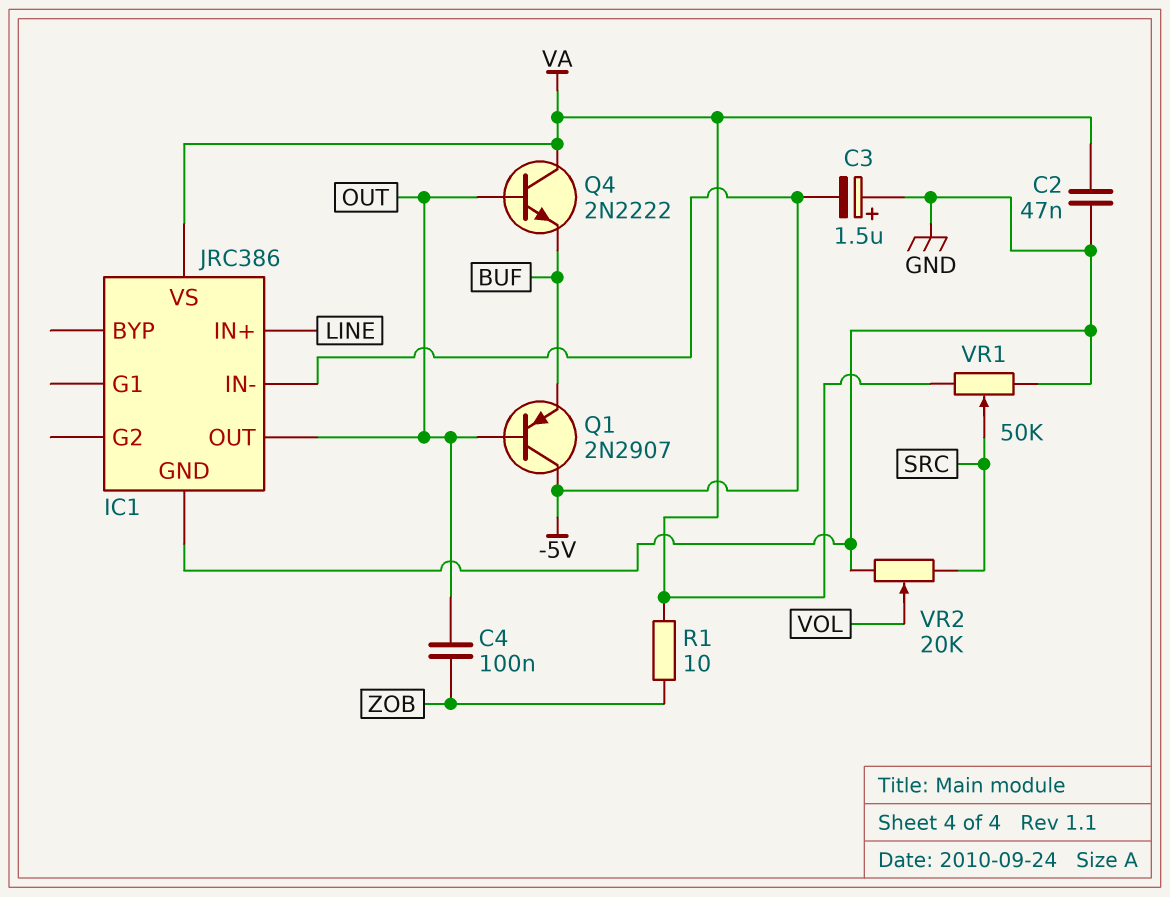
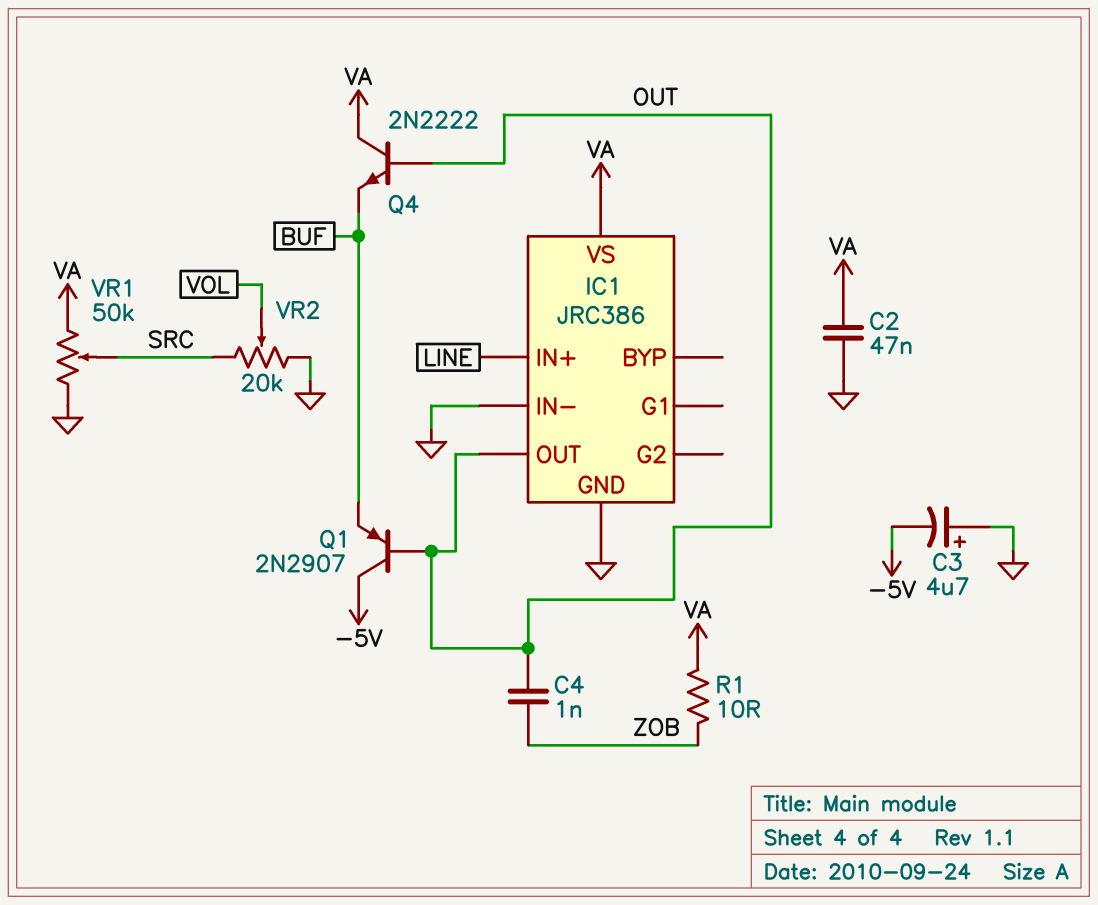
C3: 1.5uF (plus GND, minus -5V) -> 4.7uF (plus GND, minus -5V)
C4: 100nF (OUT, ZOB) -> 1nF (OUT, ZOB)
IC1 pin IN-: -5V -> GND

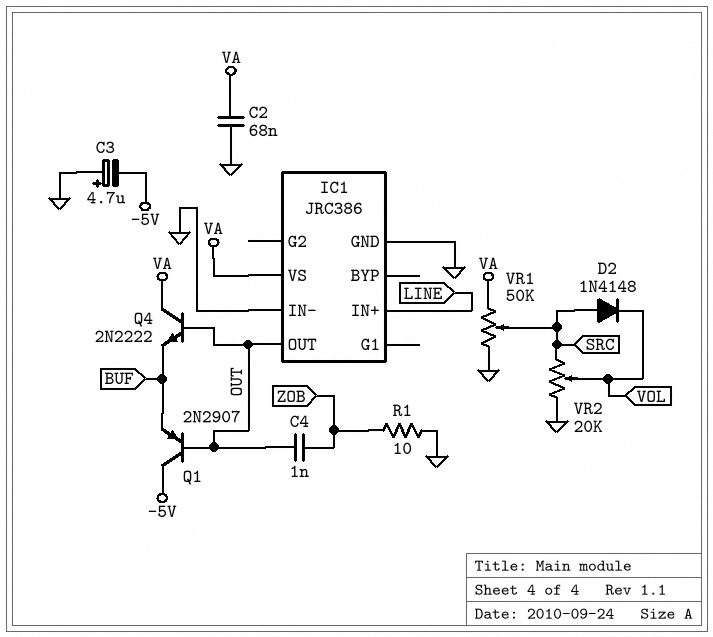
C2: 47nF (GND, VA) -> 68nF (GND, VA)
D2: none -> diode 1N4148 (A SRC, K VOL)
R1: 10 (VA, ZOB) -> 10 (GND, ZOB)

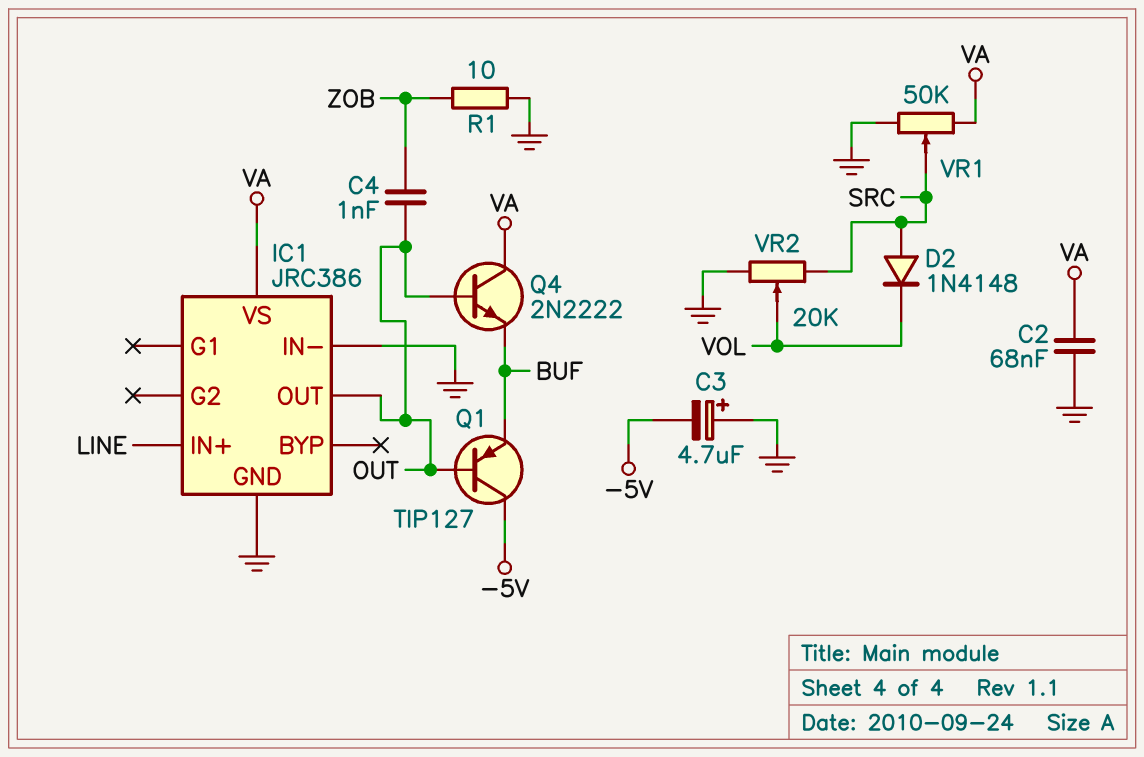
Q1: PNP 2N2907 (B OUT, C -5V, E BUF) -> PNP TIP127 (B OUT, C -5V, E BUF)

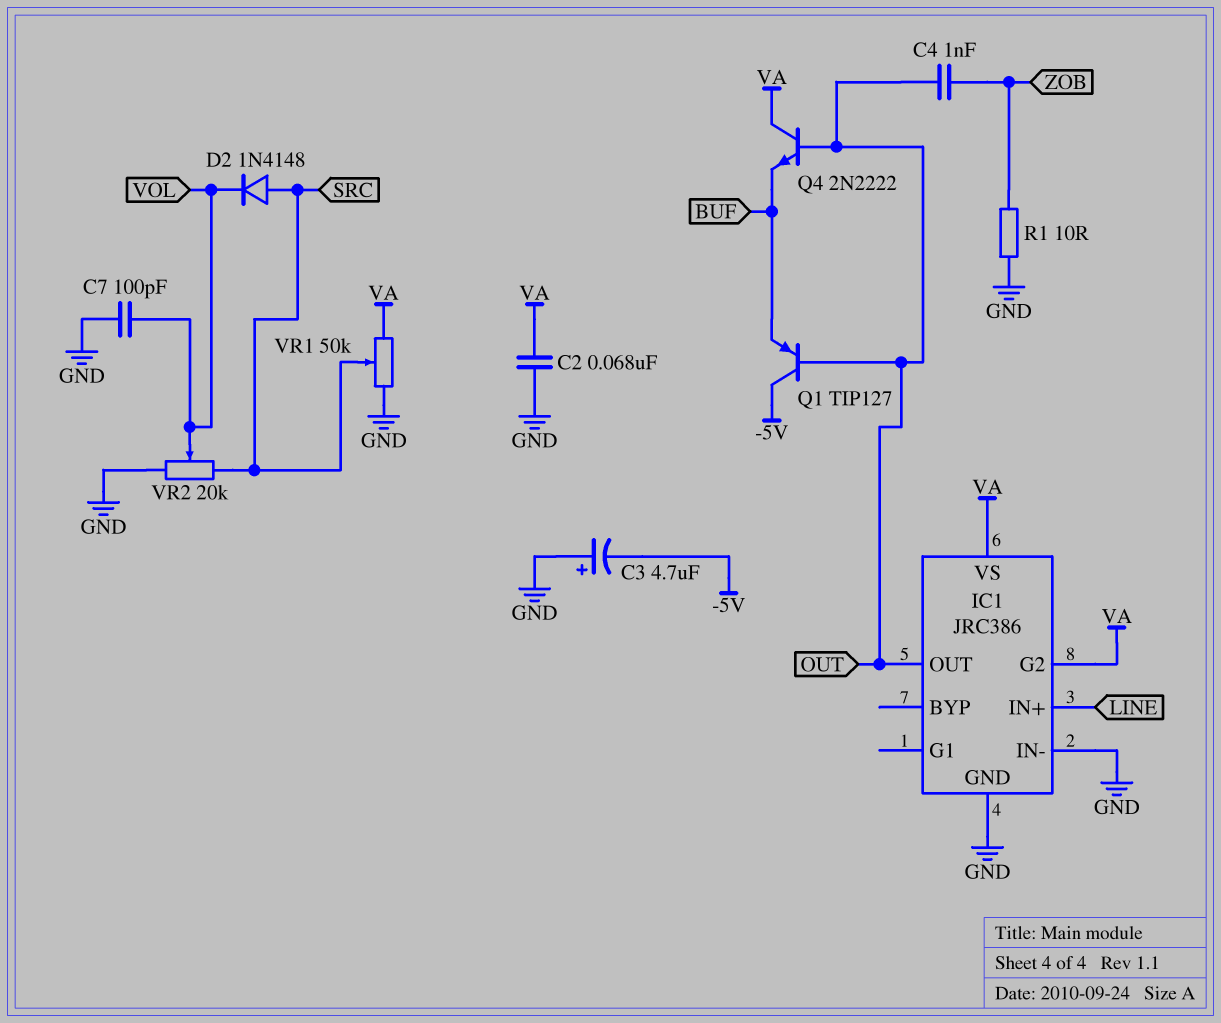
C7: none -> 100pF (GND, VOL)
IC1 pin G2: none -> VA

